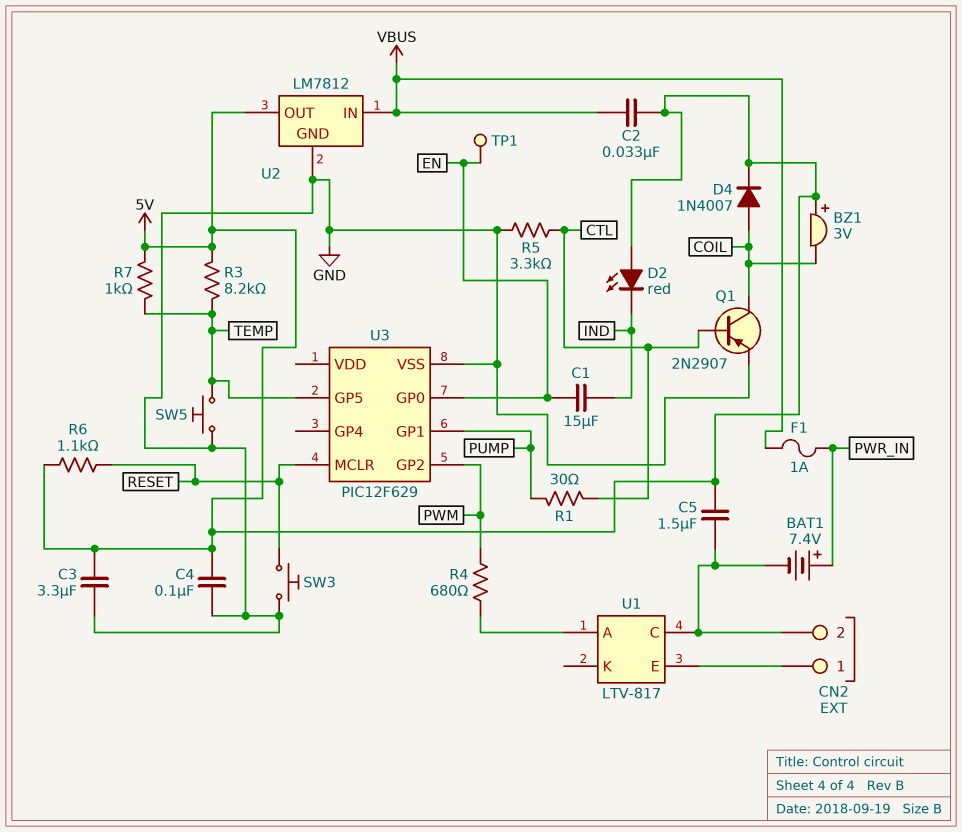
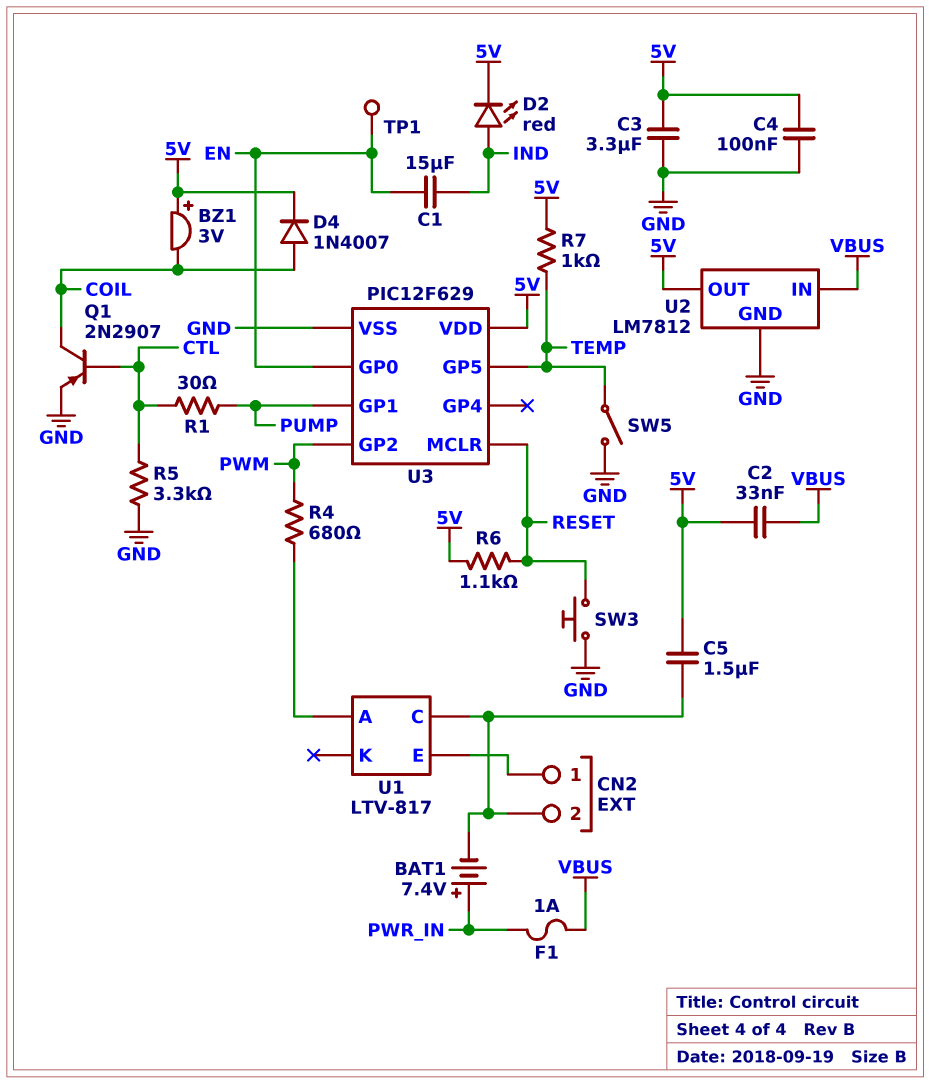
D2: LED red (A 5V, K IND) -> LED red (A IND, K 5V)
R3: 8.2k (5V, TEMP) -> none
SW5: button (GND, TEMP) -> switch (GND, TEMP)
U3 pin VDD: none -> 5V

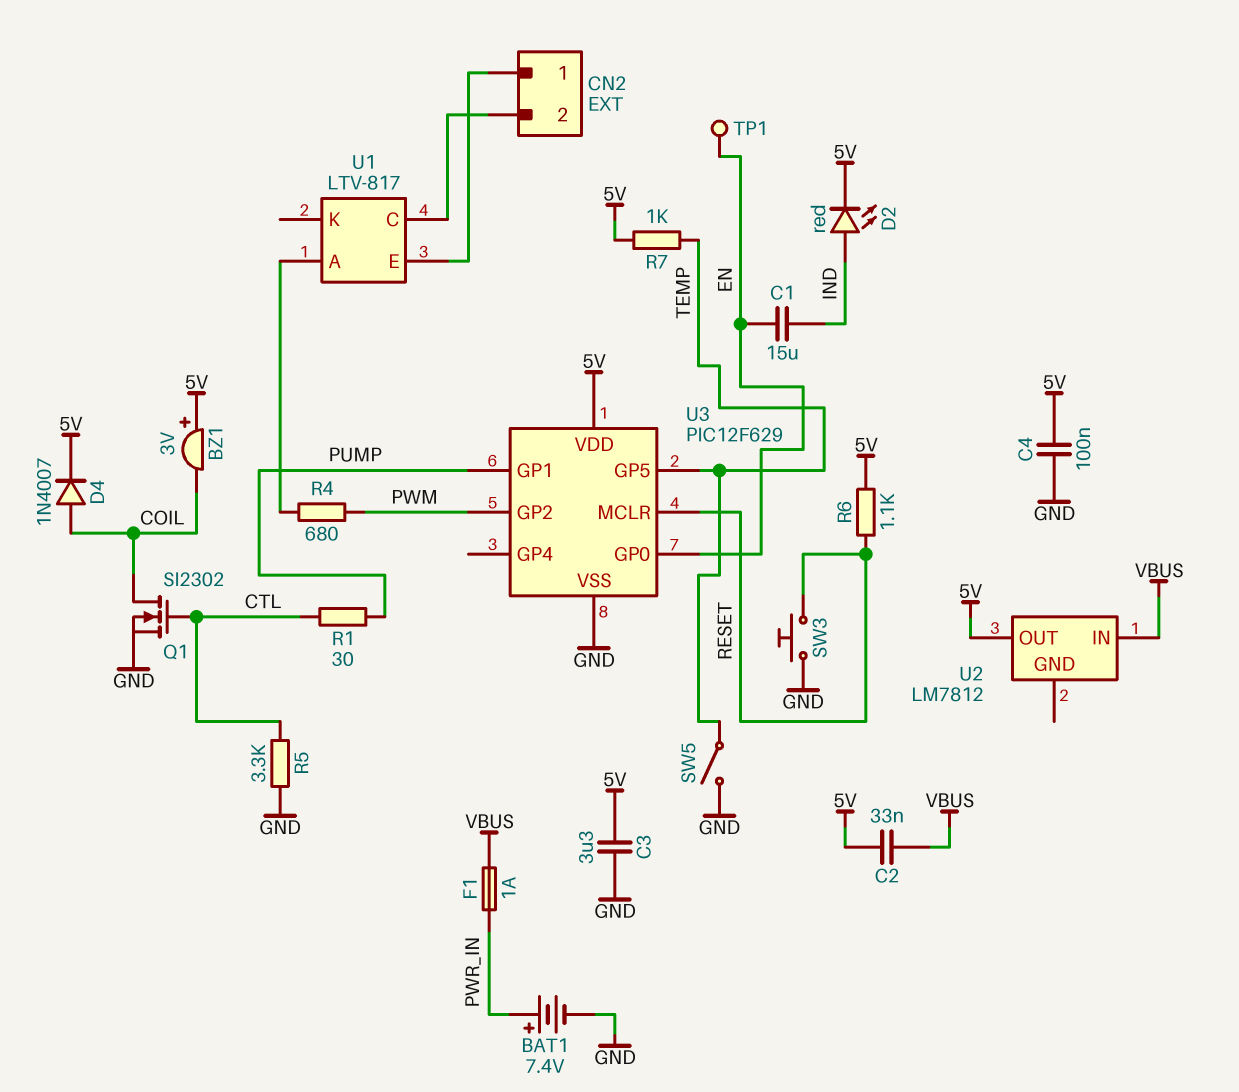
BAT1: 7.4V (plus PWR_IN, minus CN2/2) -> 7.4V (plus PWR_IN, minus GND)
C5: 1.5uF (5V, CN2/2) -> none
Q1: PNP 2N2907 (B CTL, C COIL, E GND) -> NMOS SI2302 (G CTL, D COIL, S GND)
U2 pin GND: GND -> none

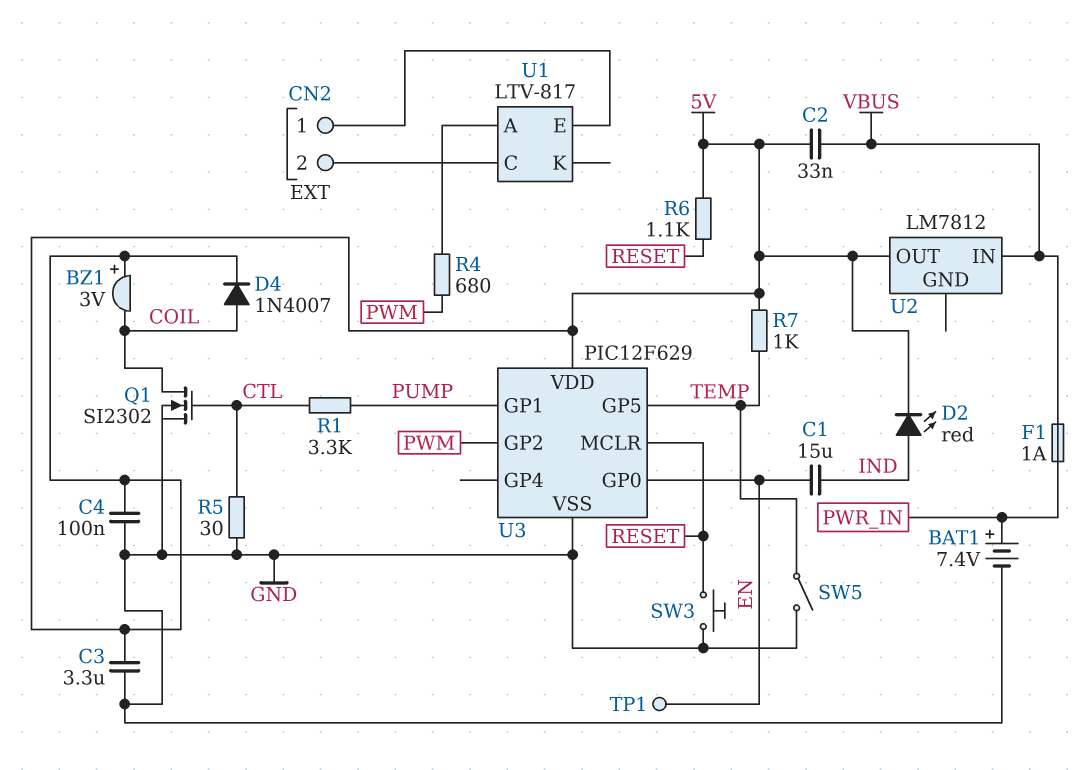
R1: 30 (CTL, PUMP) -> 3.3k (CTL, PUMP)
R5: 3.3k (CTL, GND) -> 30 (CTL, GND)

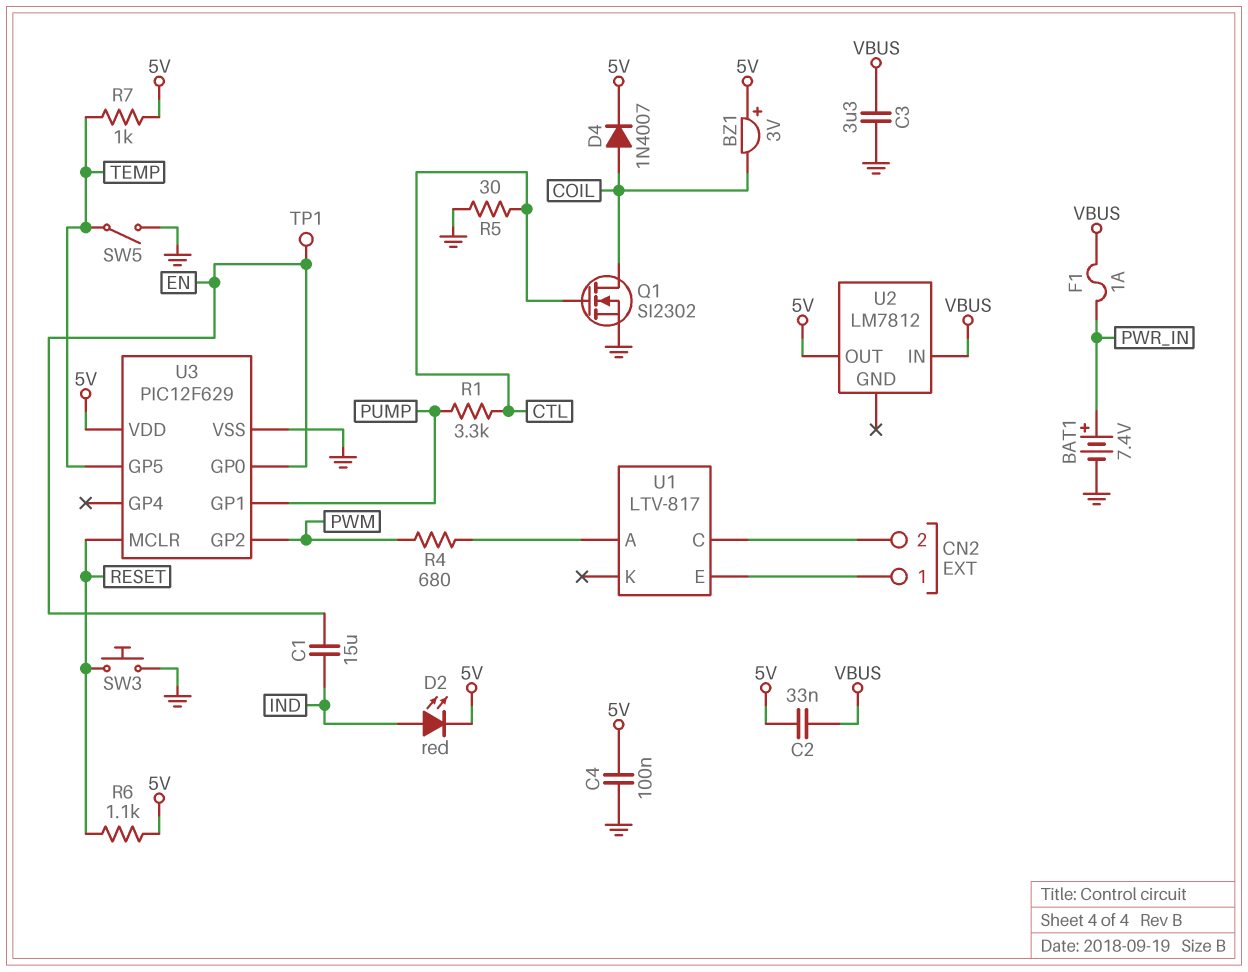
C3: 3.3uF (5V, GND) -> 3.3uF (GND, VBUS)

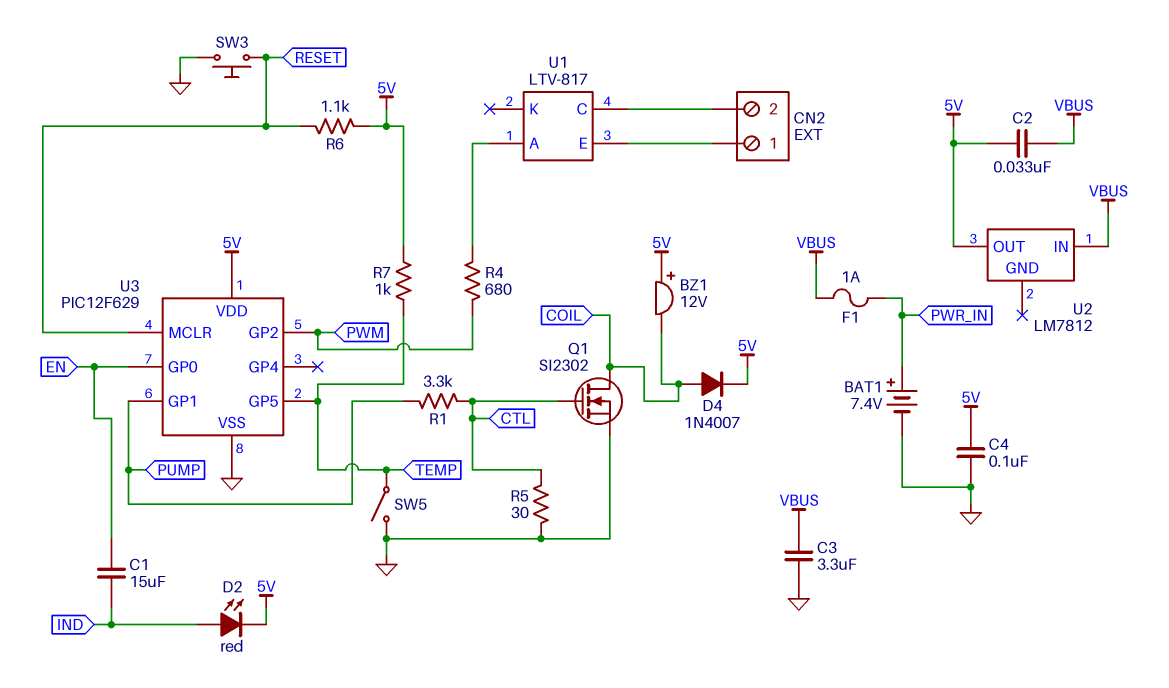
BZ1: buzzer 3V (plus 5V, minus COIL) -> buzzer 12V (plus 5V, minus COIL)
TP1: test point (EN) -> none

